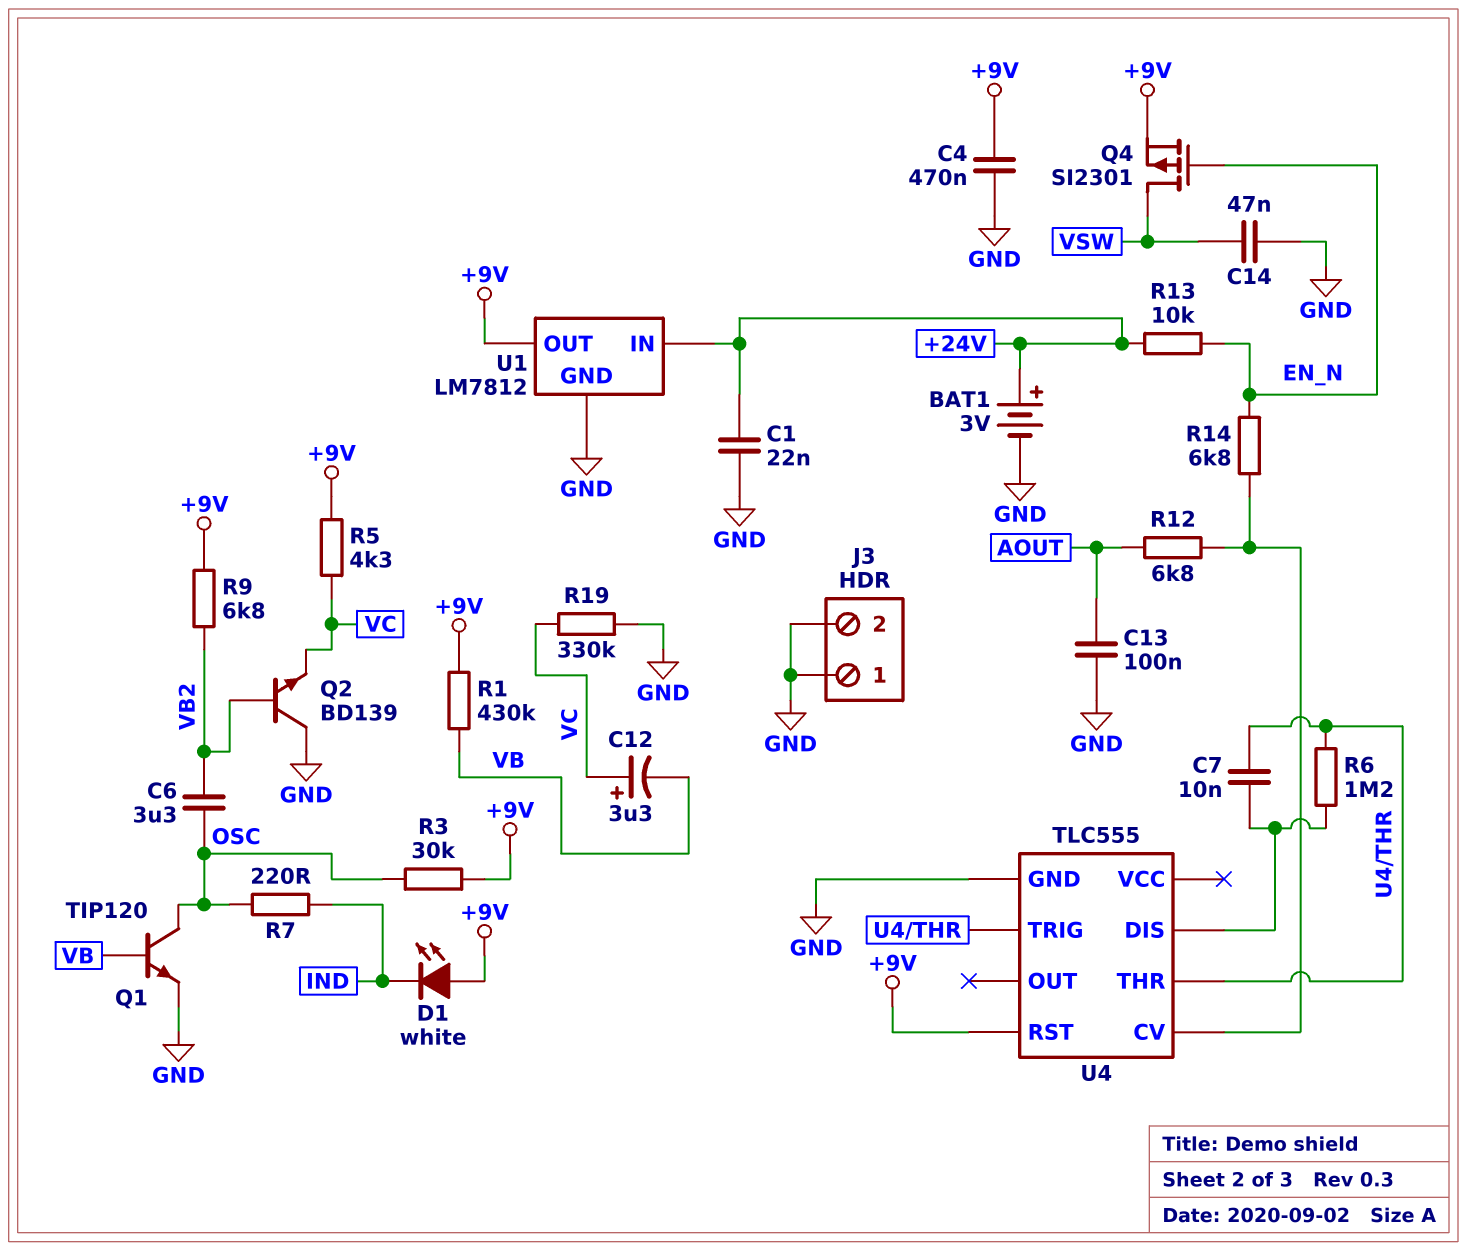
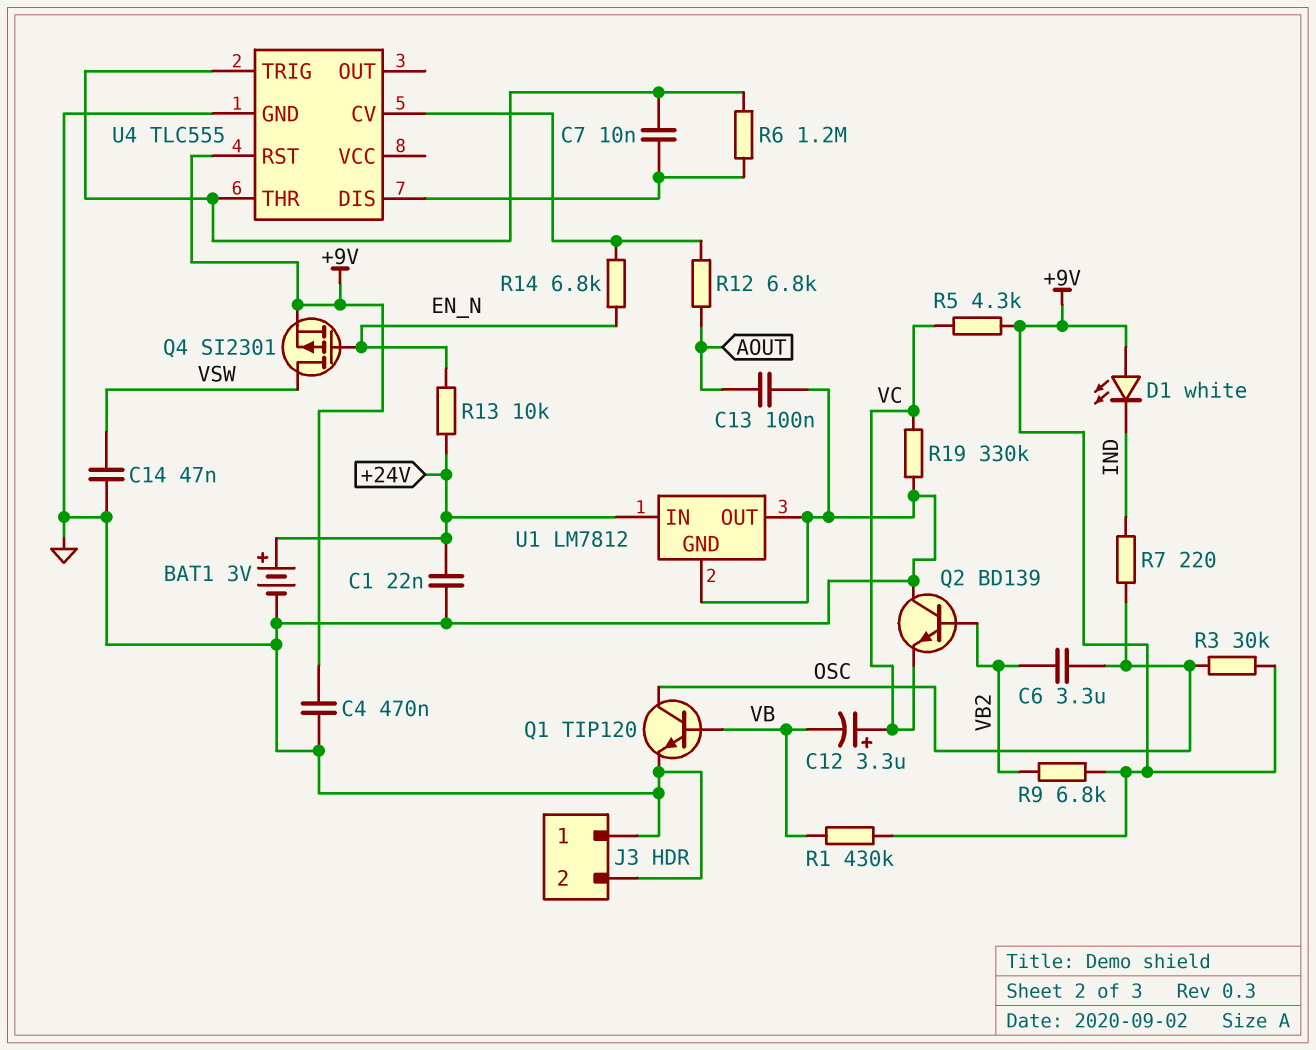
U1 pin OUT: +9V -> GND

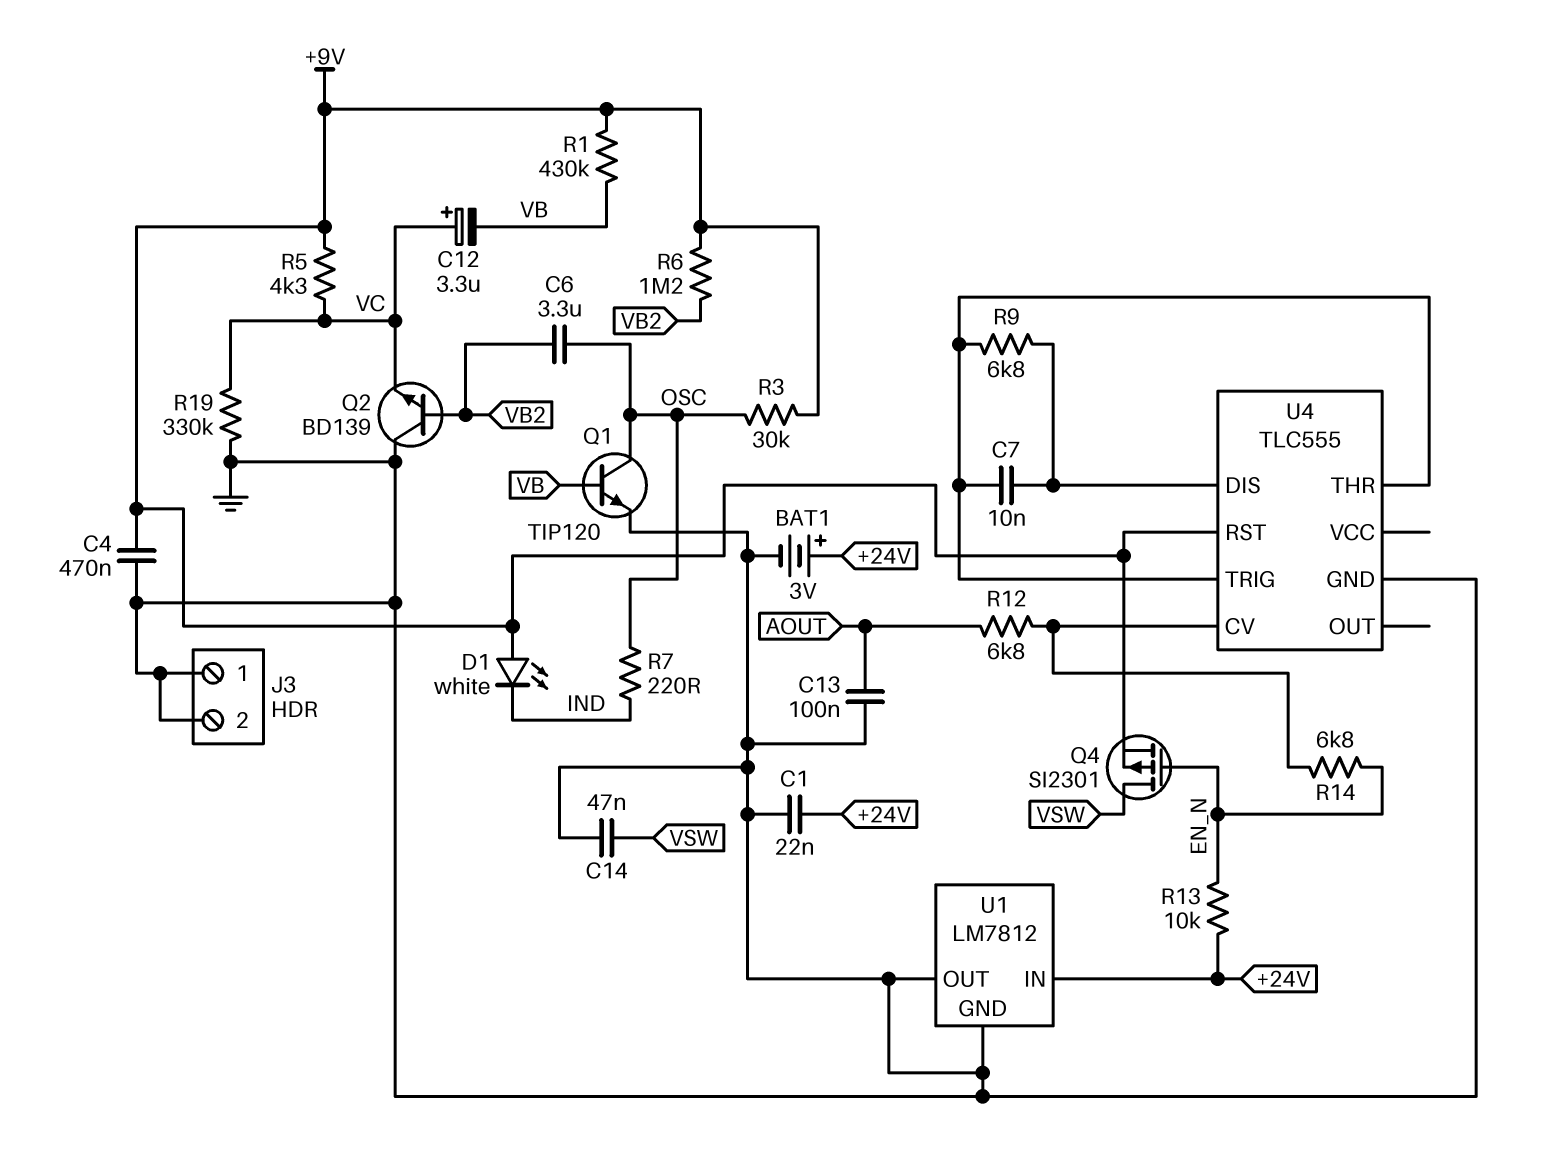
R6: 1.2M (U4/DIS, U4/THR) -> 1.2M (+9V, VB2)
R9: 6.8k (+9V, VB2) -> 6.8k (U4/DIS, U4/THR)

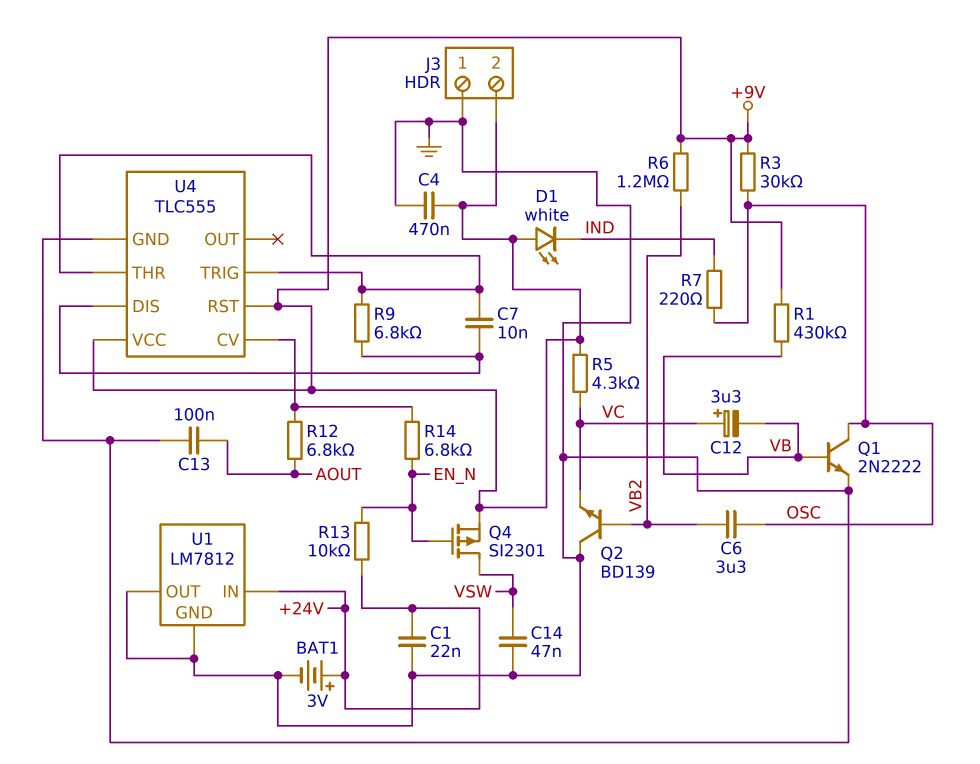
J3 pin 2: GND -> +9V
Q1: NPN TIP120 (B VB, C OSC, E GND) -> NPN 2N2222 (B VB, C OSC, E GND)
R19: 330k (GND, VC) -> none
U4 pin VCC: none -> +9V

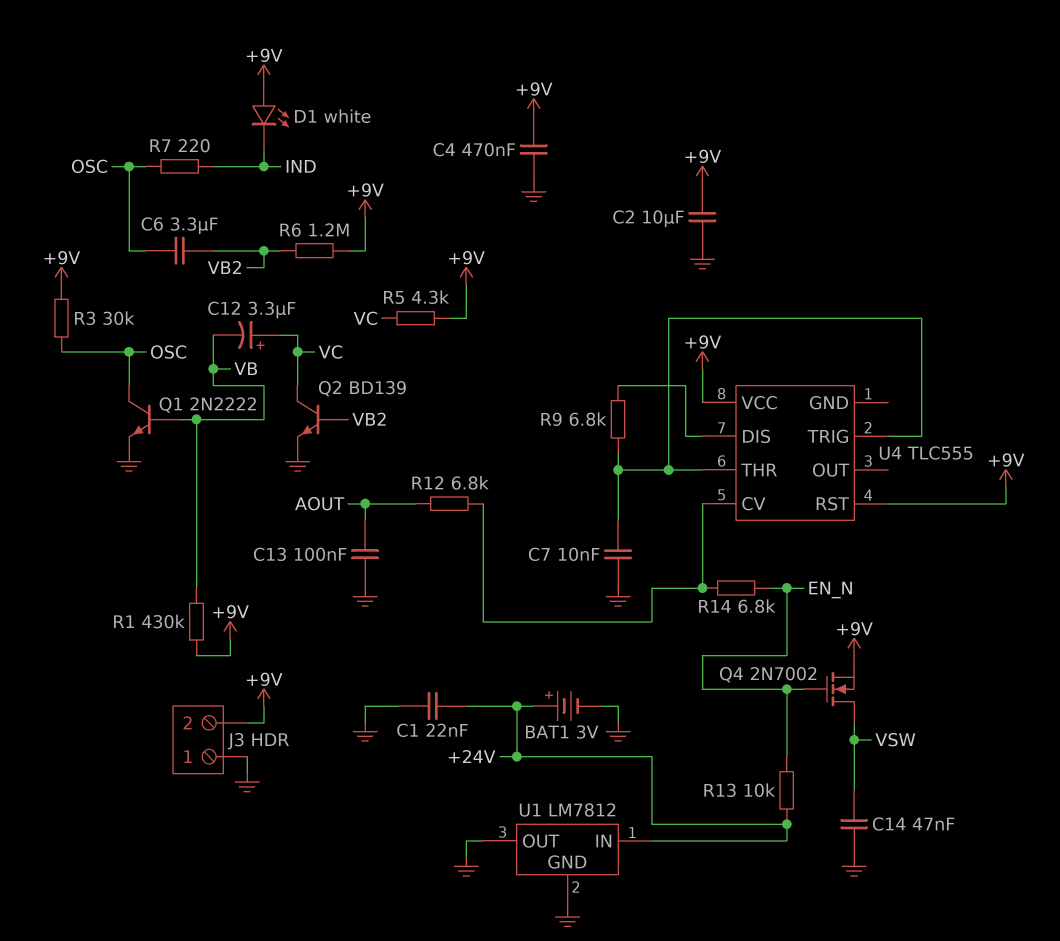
C2: none -> 10uF (+9V, GND)
C7: 10nF (U4/DIS, U4/THR) -> 10nF (GND, U4/THR)
Q2: NPN BD139 (B VB2, C GND, E VC) -> NPN BD139 (B VB2, C VC, E GND)
Q4: PMOS SI2301 (G EN_N, D VSW, S +9V) -> NMOS 2N7002 (G EN_N, D VSW, S +9V)
U4 pin GND: GND -> none

